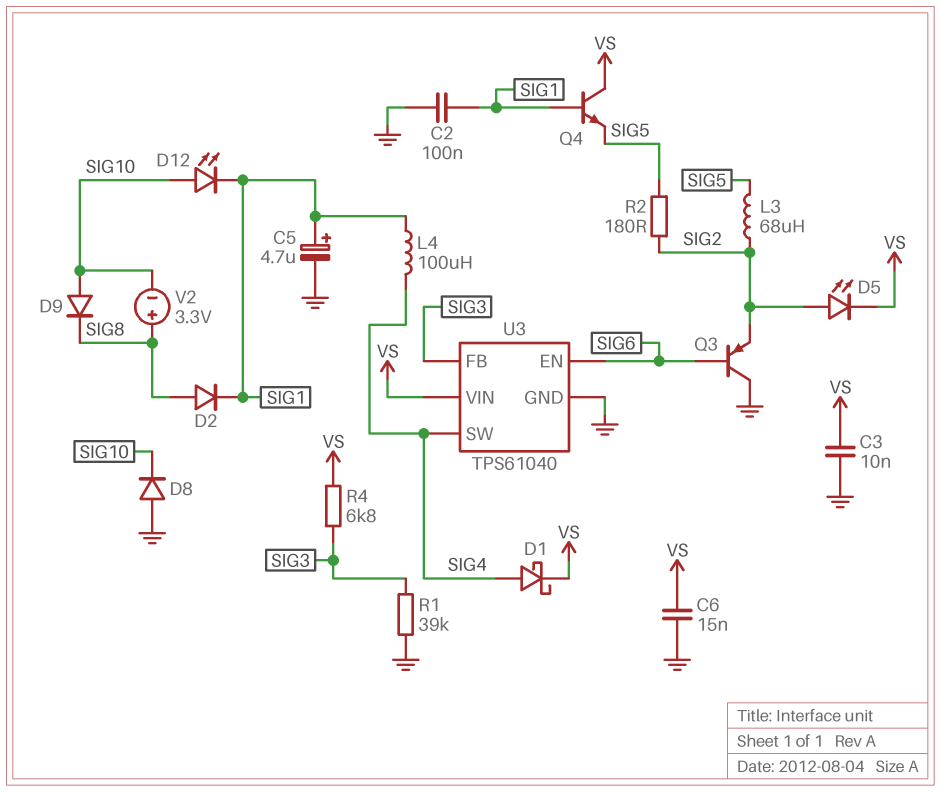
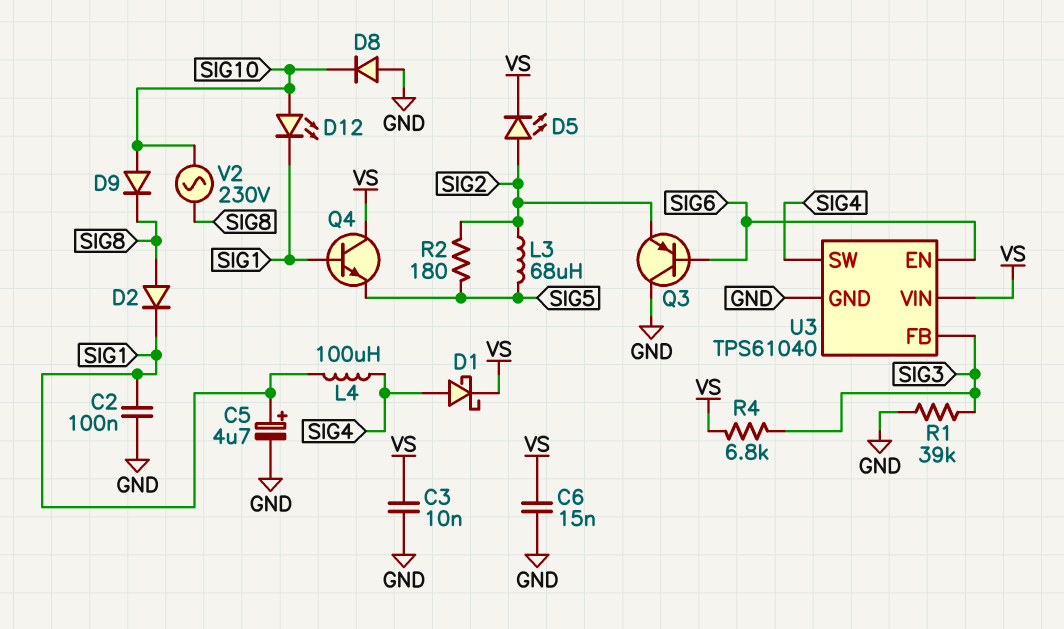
V2: 3.3V (plus SIG8, minus SIG10) -> AC 230V (SIG8, SIG10)

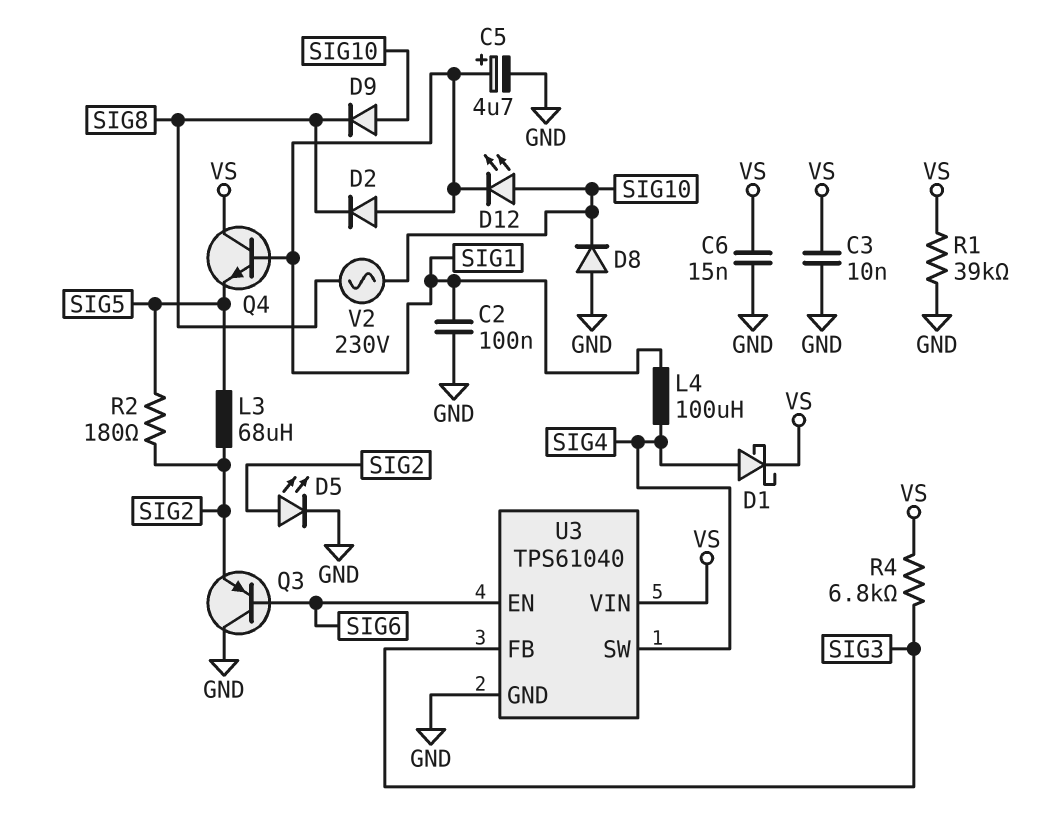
D2: diode (A SIG8, K SIG1) -> diode (A SIG1, K SIG8)
D5: LED (A SIG2, K VS) -> LED (A SIG2, K GND)
R1: 39k (GND, SIG3) -> 39k (GND, VS)

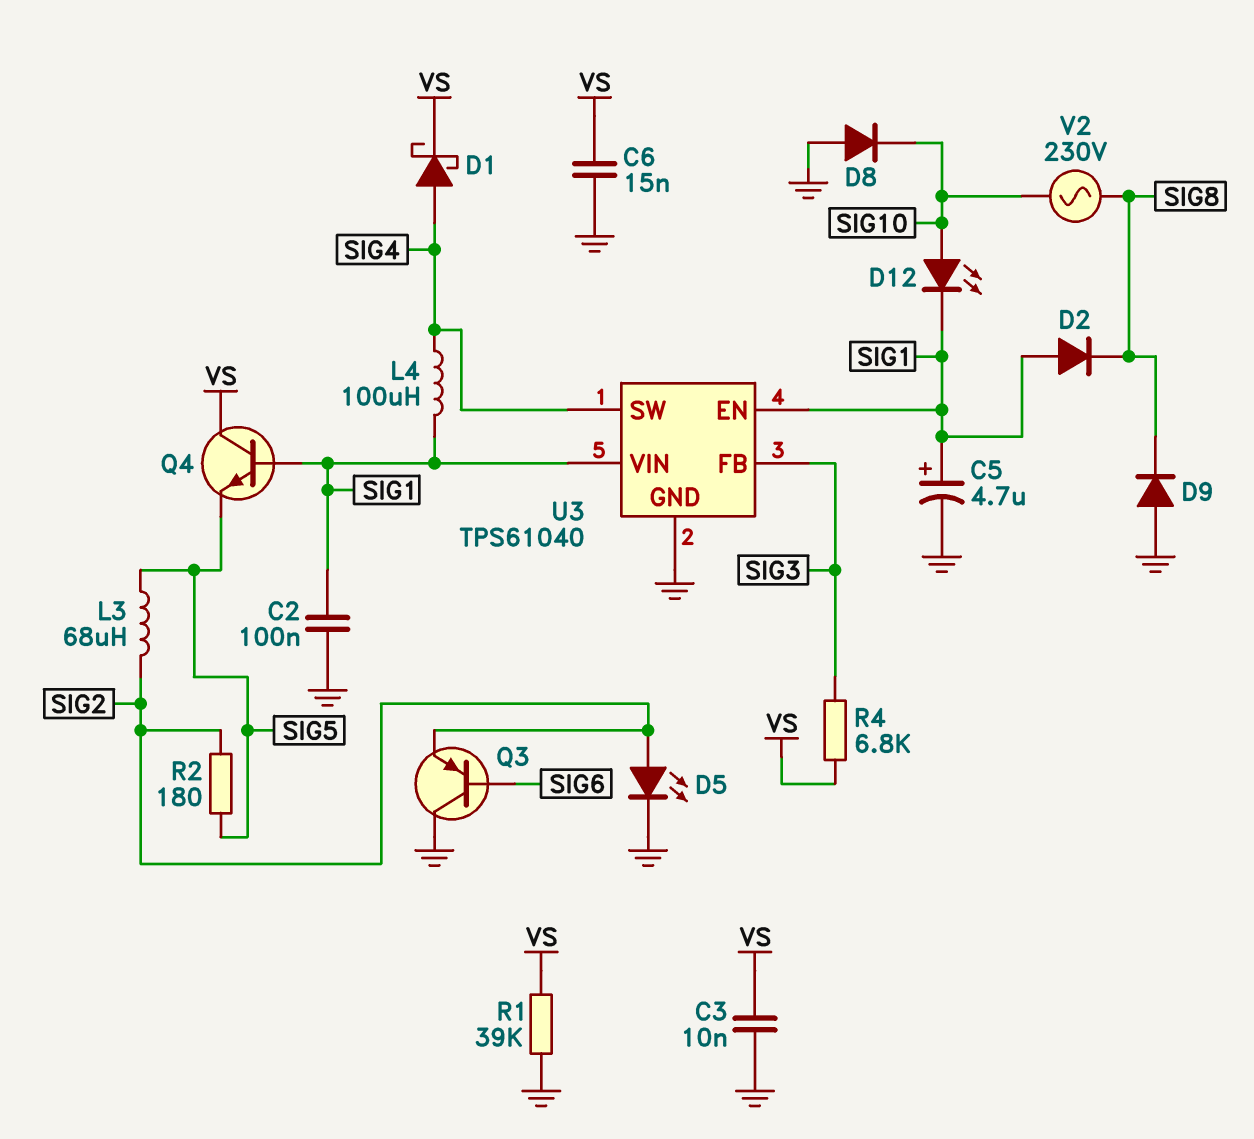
D9: diode (A SIG10, K SIG8) -> diode (A GND, K SIG8)
U3 pin EN: SIG6 -> SIG1
U3 pin VIN: VS -> SIG1

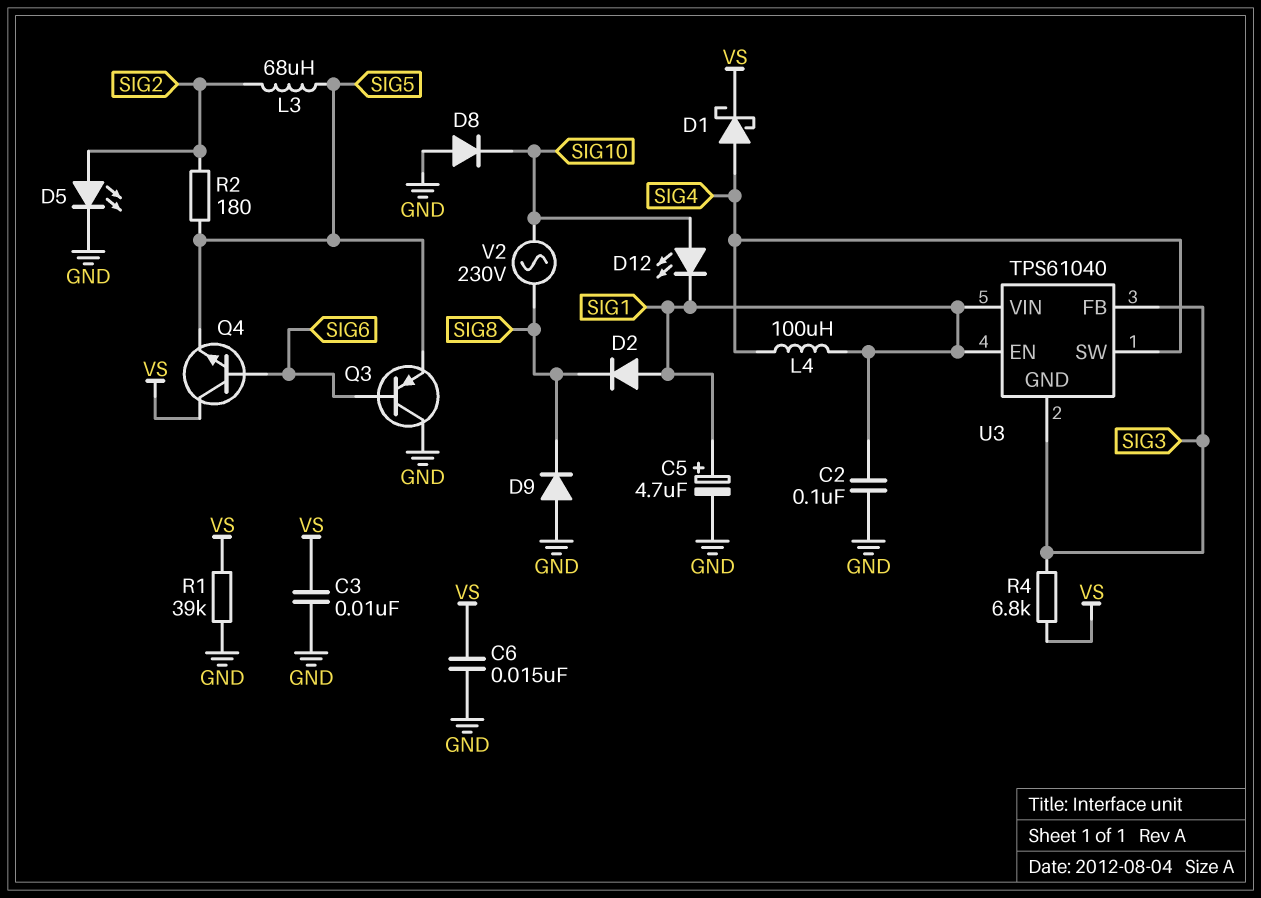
Q3: PNP (B SIG6, C GND, E SIG2) -> PNP (B SIG6, C GND, E SIG5)
Q4: NPN (B SIG1, C VS, E SIG5) -> NPN (B SIG6, C VS, E SIG5)
U3 pin GND: GND -> SIG3

